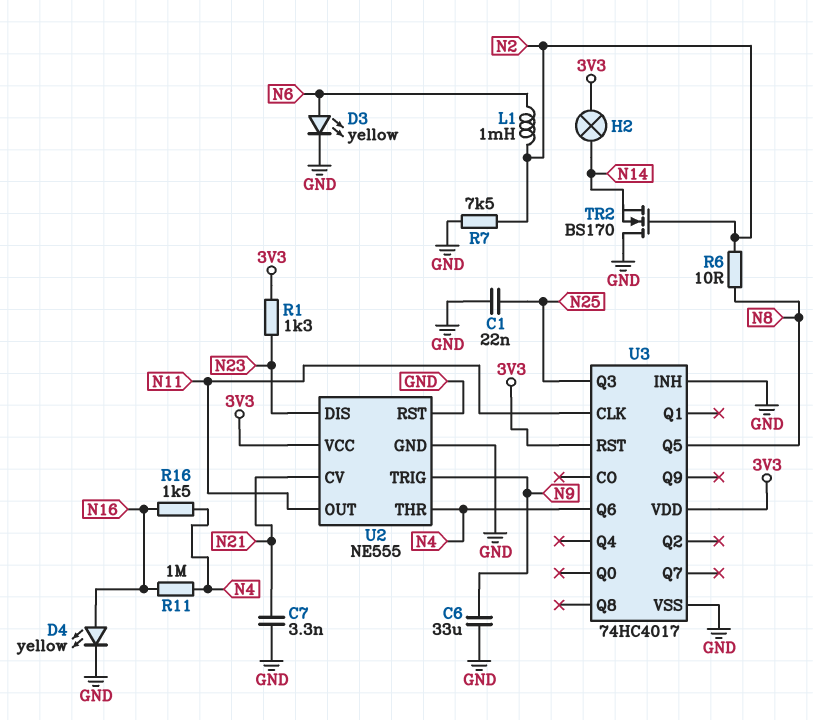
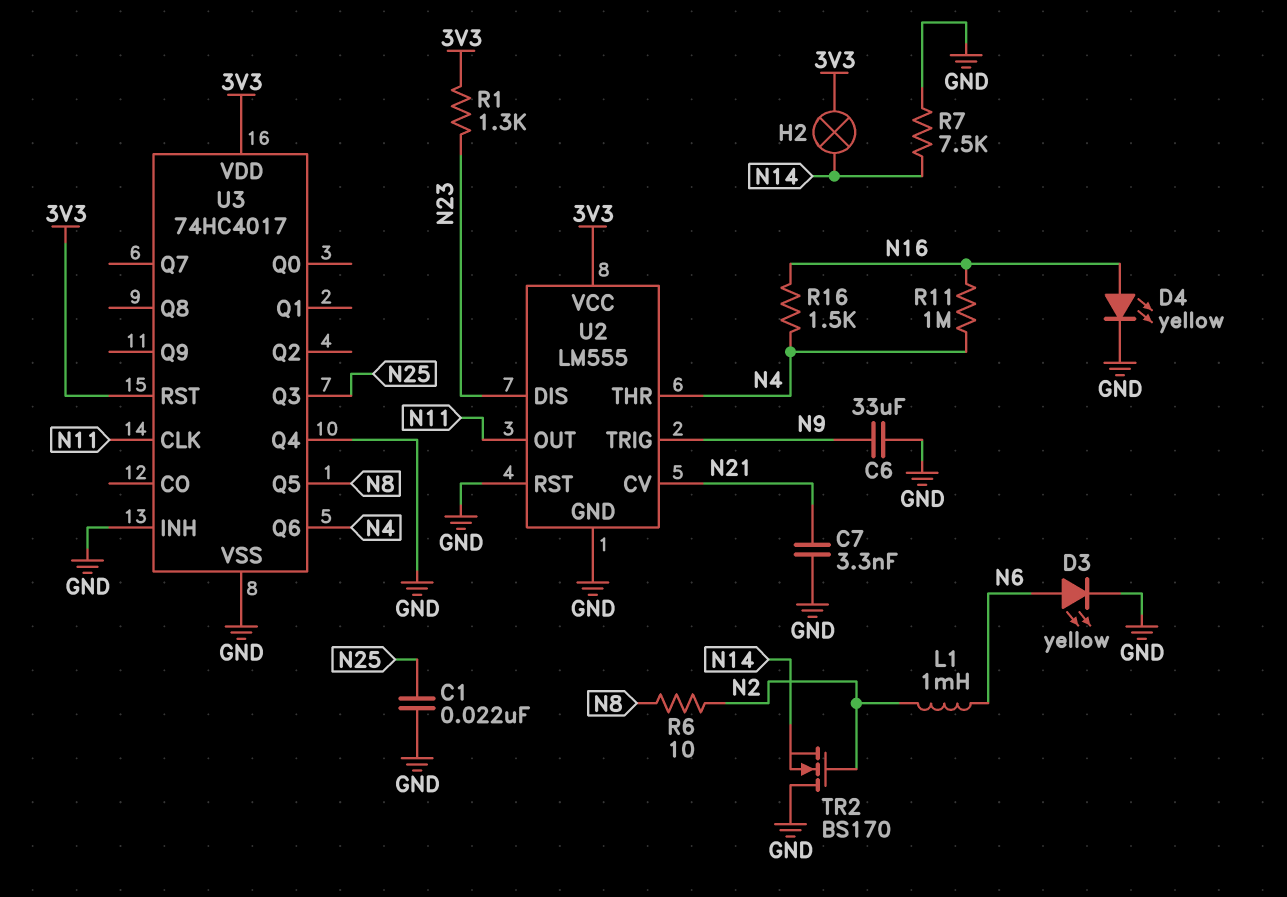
R7: 7.5k (GND, N2) -> 7.5k (GND, N14)
U2: NE555 -> LM555
U3 pin Q4: none -> GND

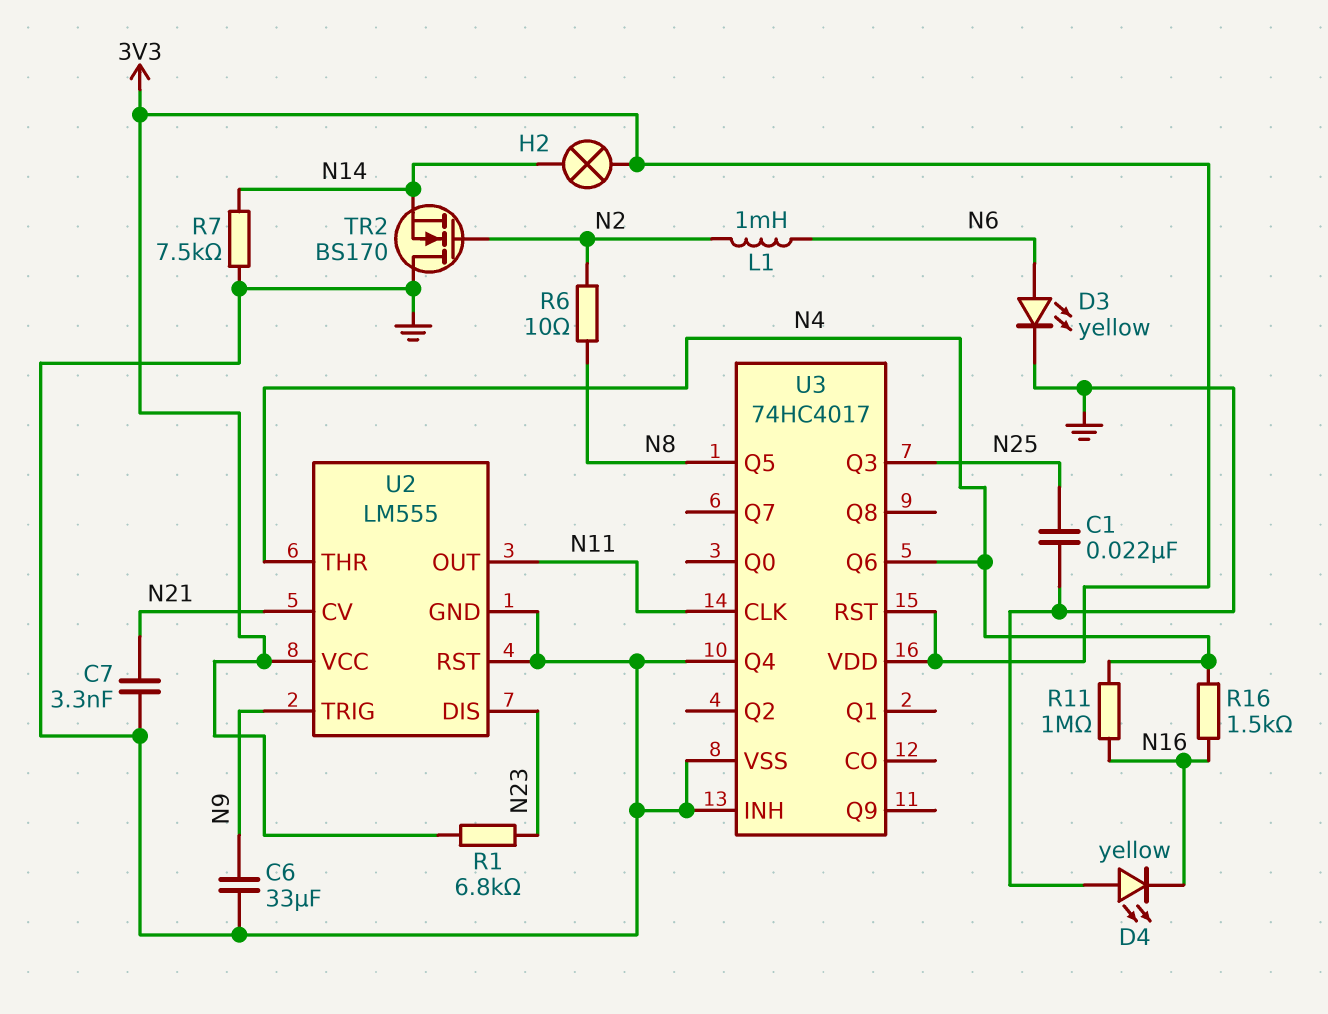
D4: LED yellow (A N16, K GND) -> LED yellow (A GND, K N16)
R1: 1.3k (3V3, N23) -> 6.8k (3V3, N23)

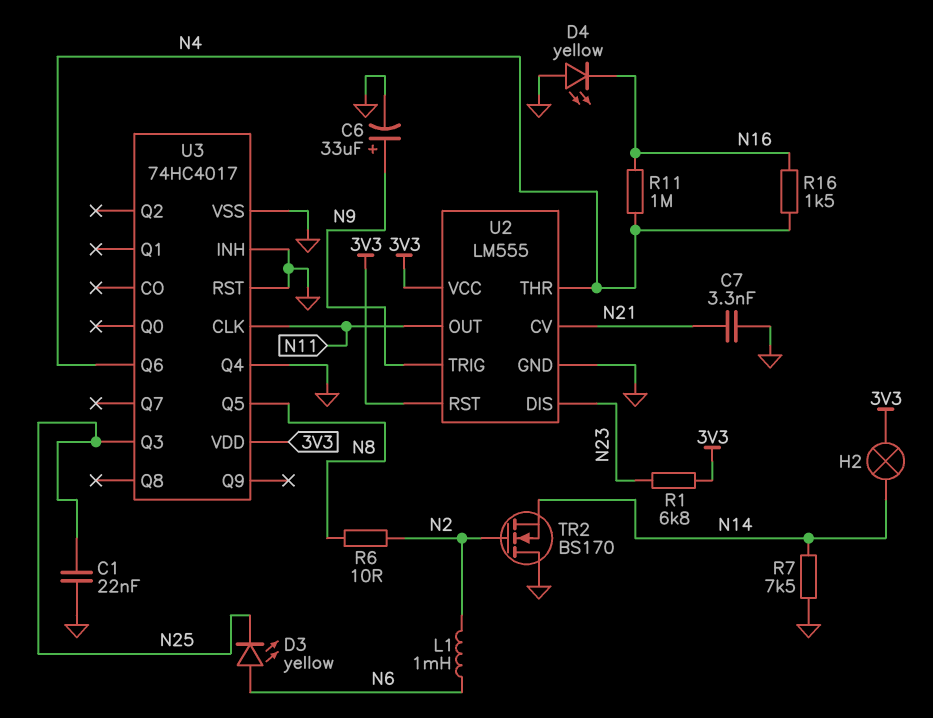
C6: 33uF (GND, N9) -> 33uF (plus N9, minus GND)
D3: LED yellow (A N6, K GND) -> LED yellow (A N6, K N25)
U2 pin RST: GND -> 3V3
U3 pin RST: 3V3 -> GND

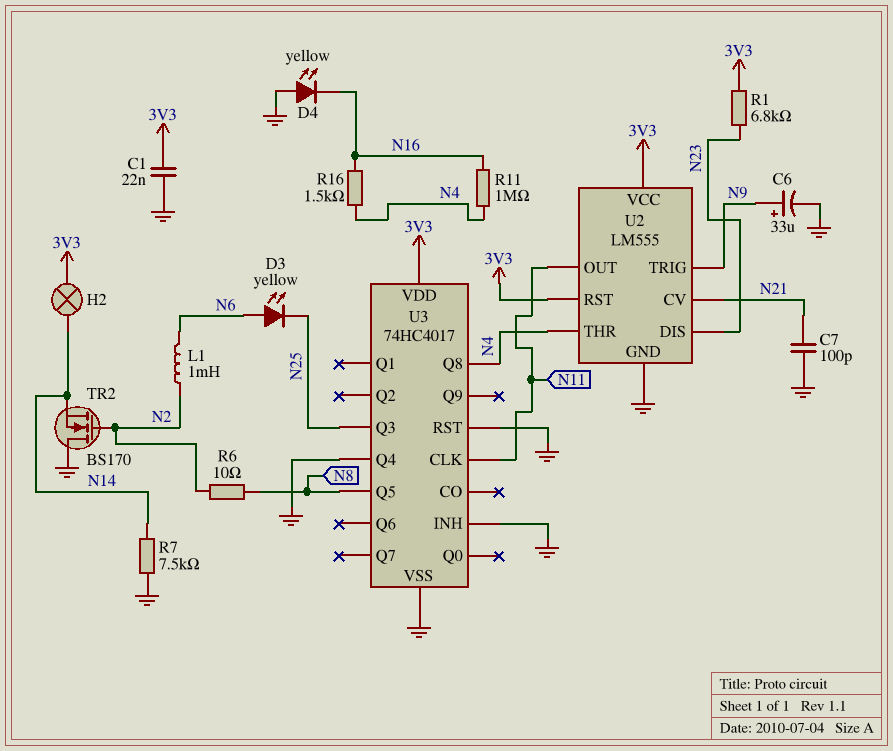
C1: 22nF (GND, N25) -> 22nF (3V3, GND)
C7: 3.3nF (GND, N21) -> 100pF (GND, N21)
U3 pin Q6: N4 -> none
U3 pin Q8: none -> N4

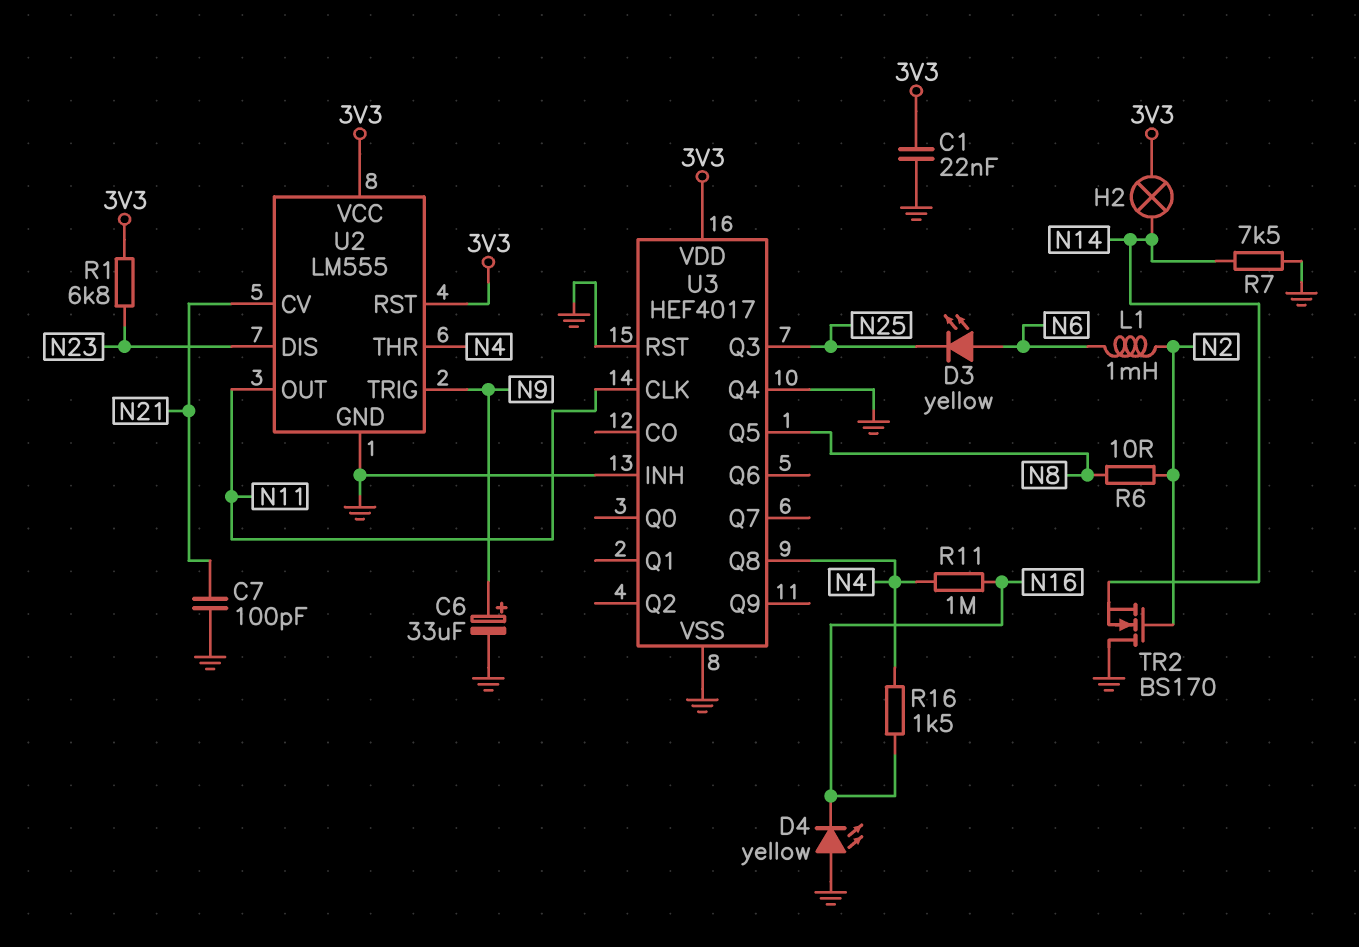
U3: 74HC4017 -> HEF4017

